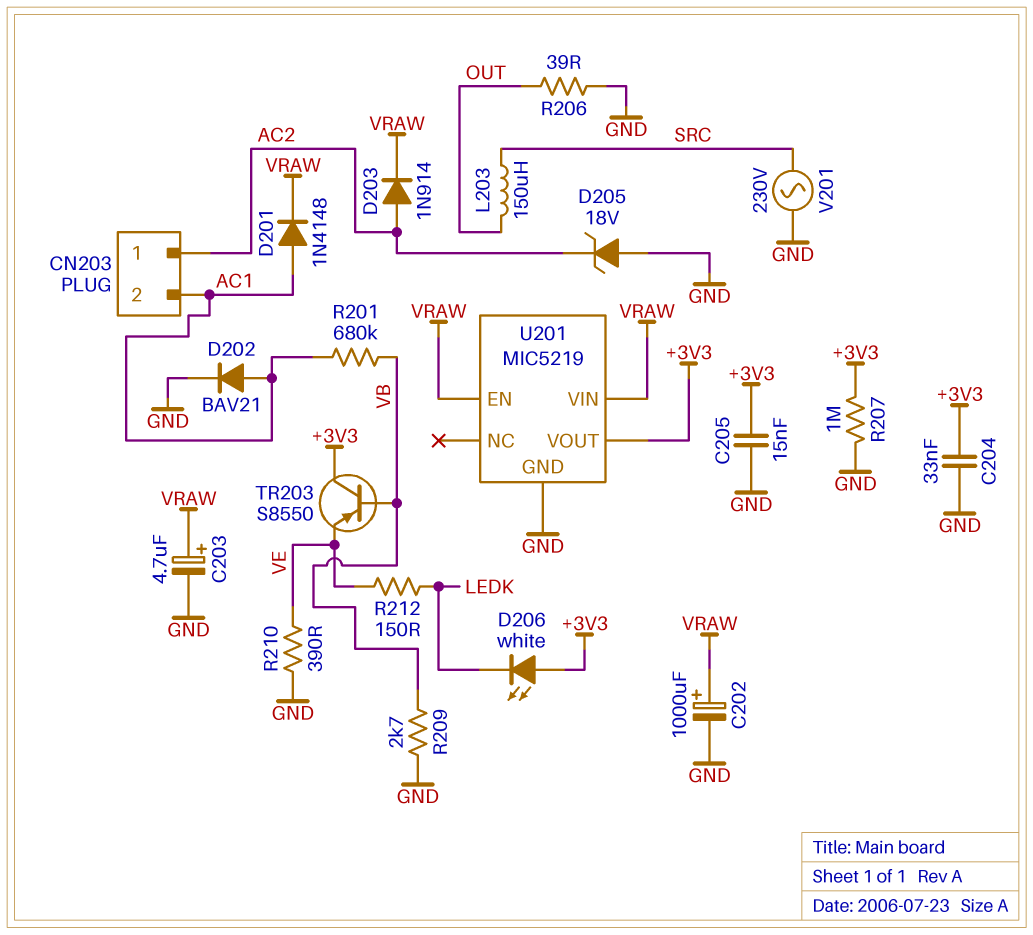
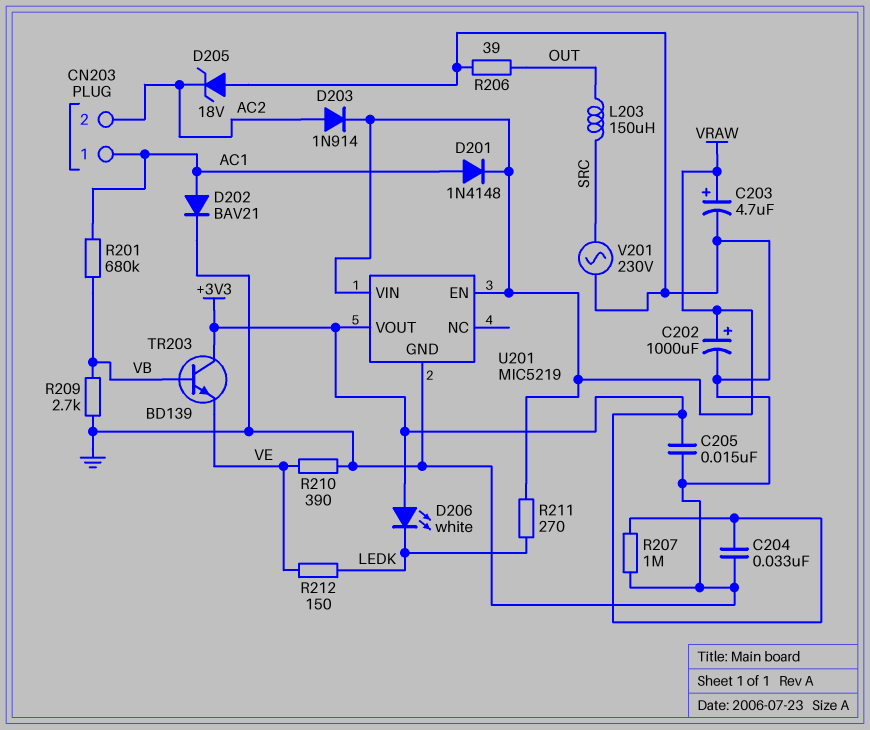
CN203 pin 1: AC2 -> AC1
CN203 pin 2: AC1 -> AC2
R211: none -> 270 (LEDK, VRAW)
TR203: PNP S8550 (B VB, C +3V3, E VE) -> NPN BD139 (B VB, C +3V3, E VE)

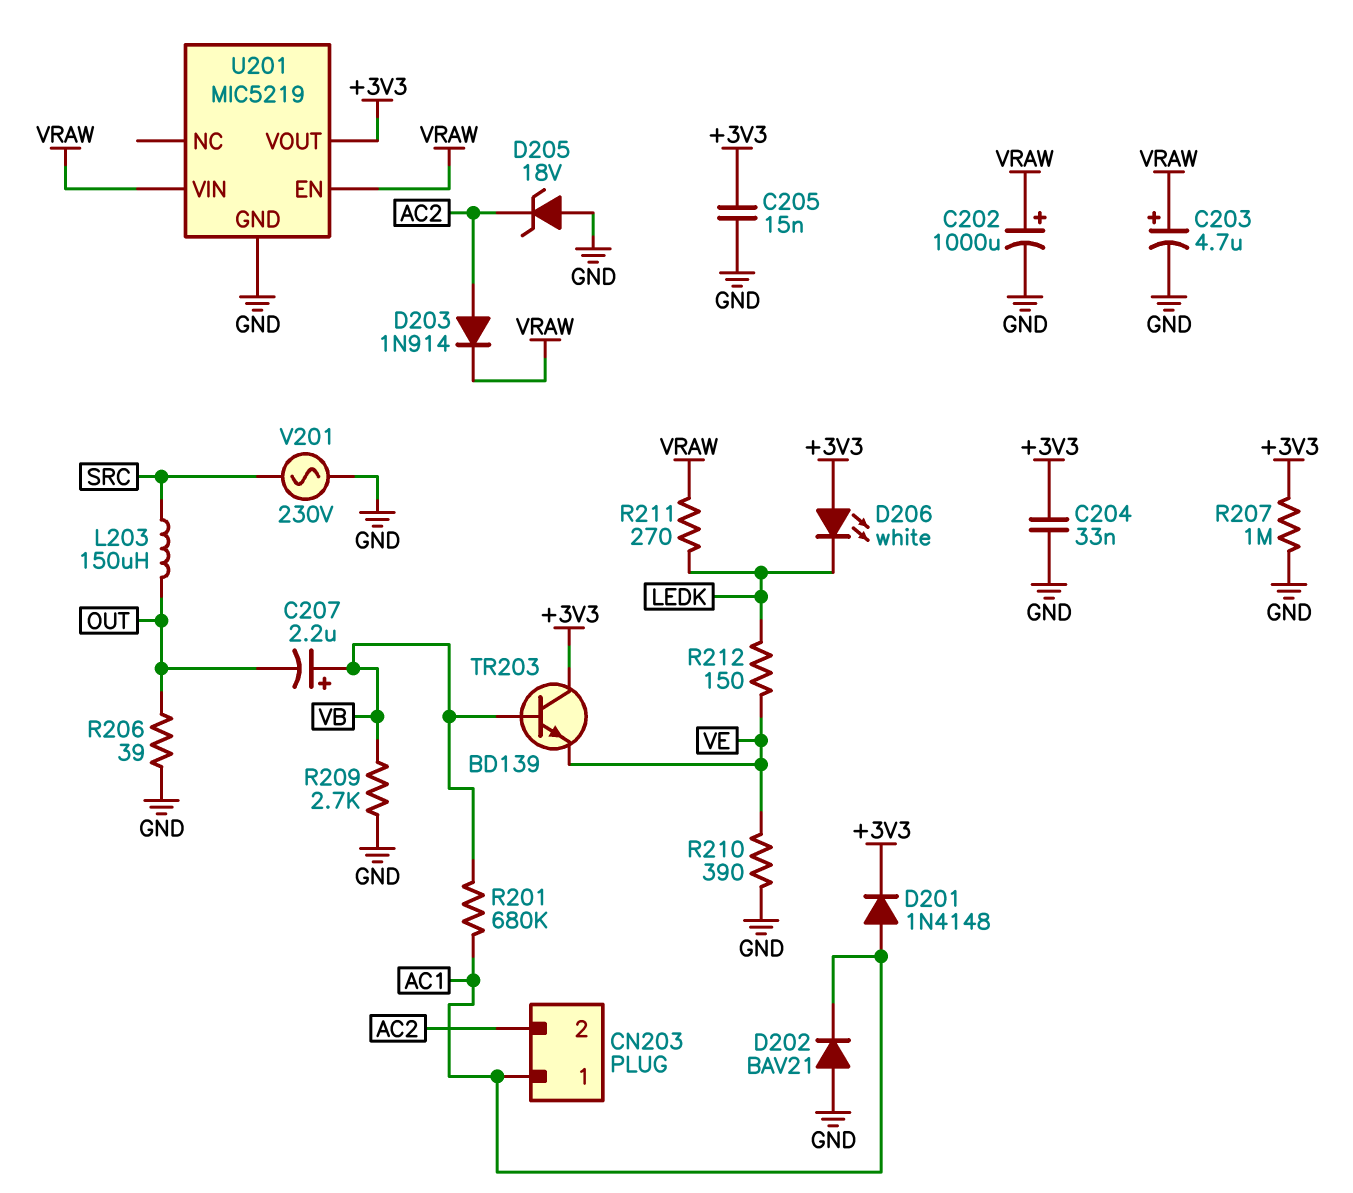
C207: none -> 2.2uF (plus VB, minus OUT)
D201: diode 1N4148 (A AC1, K VRAW) -> diode 1N4148 (A AC1, K +3V3)
D202: diode BAV21 (A AC1, K GND) -> diode BAV21 (A GND, K AC1)

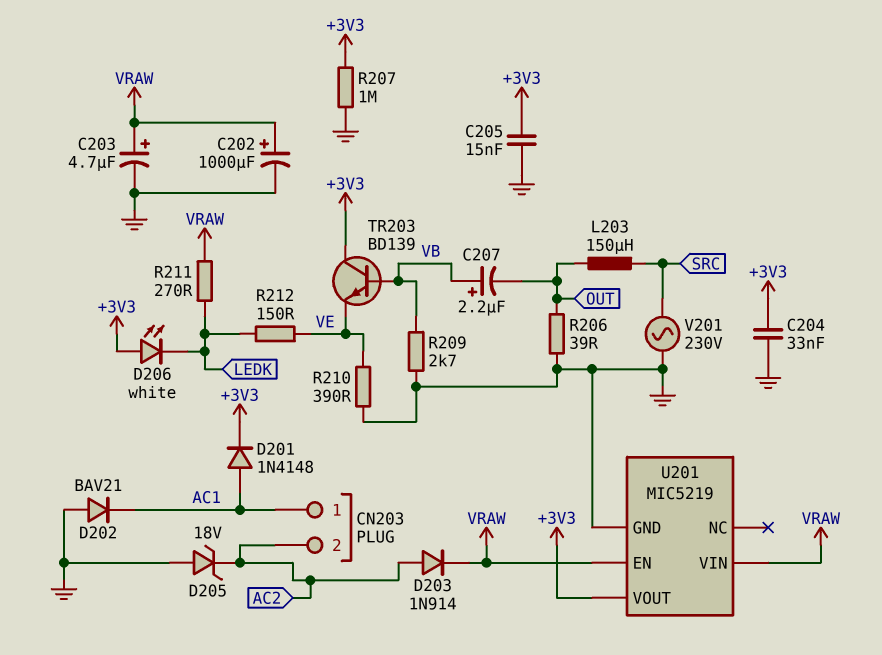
R201: 680k (AC1, VB) -> none

